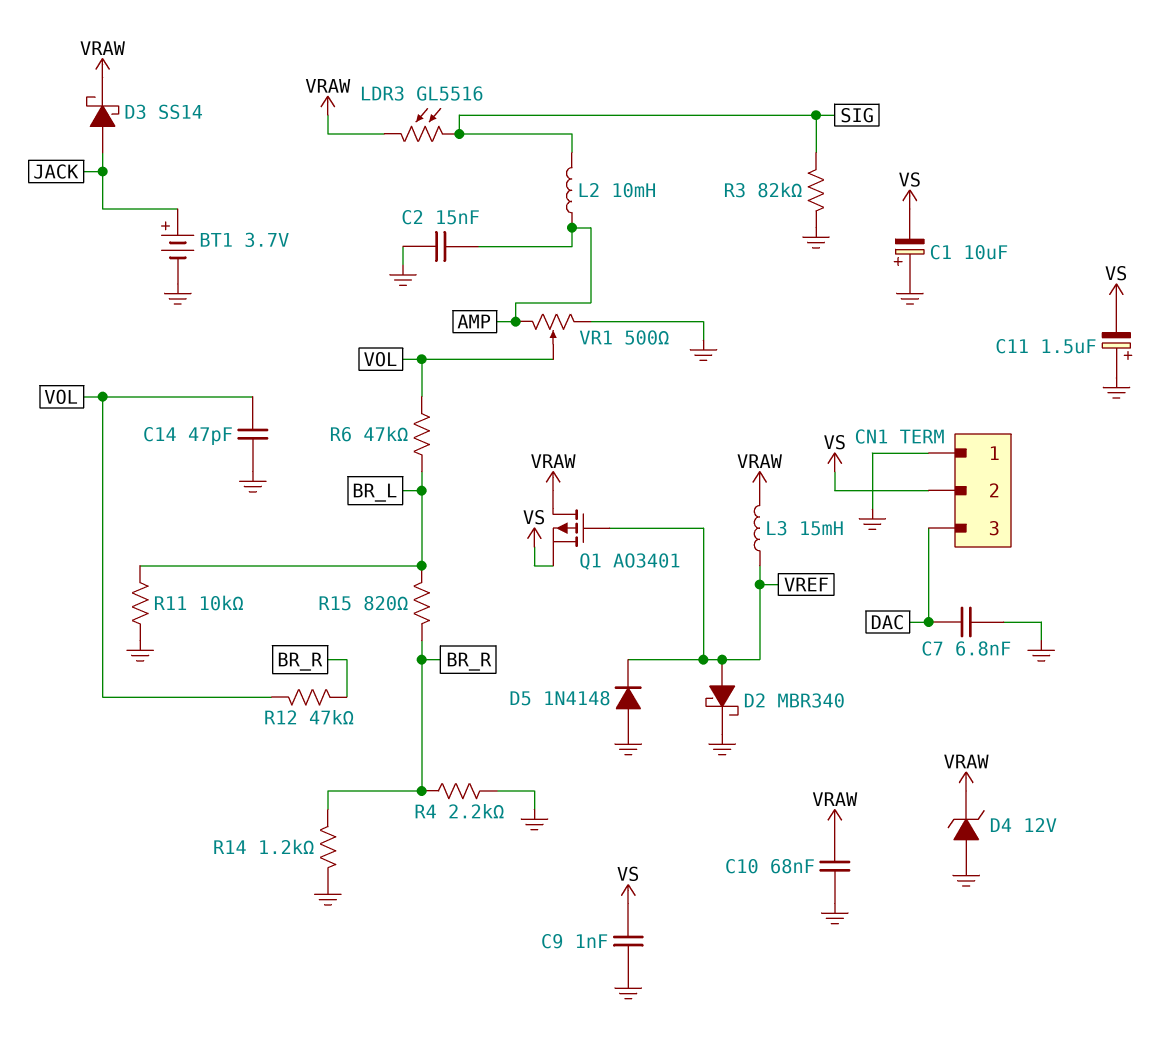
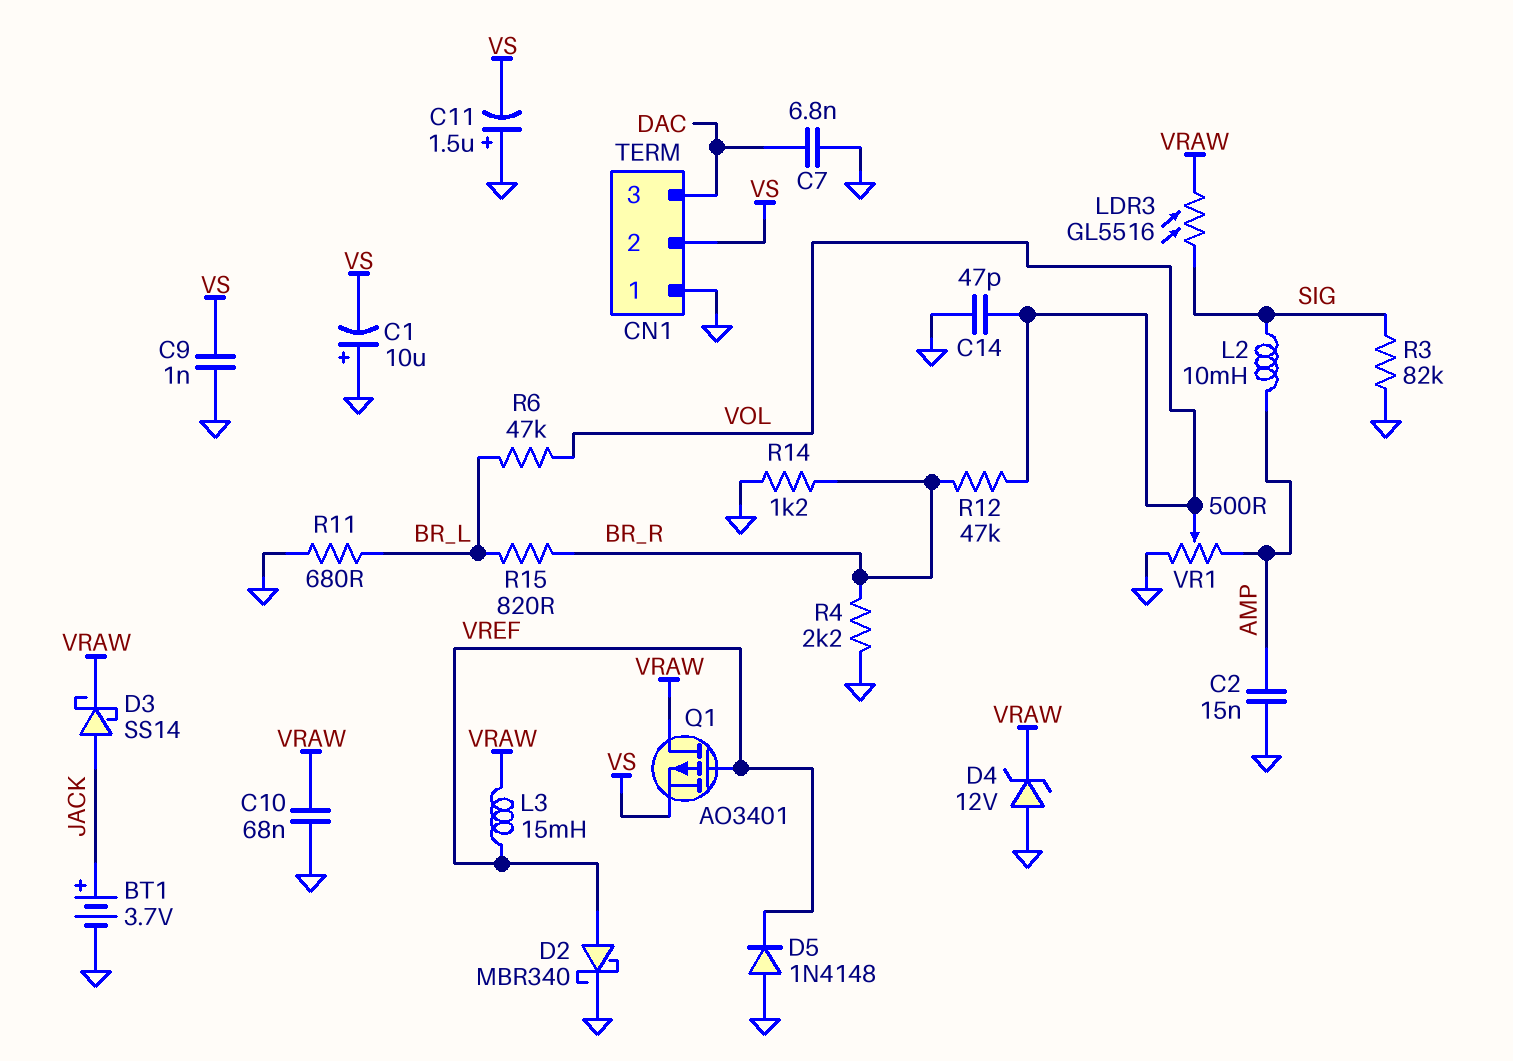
R11: 10k (BR_L, GND) -> 680 (BR_L, GND)

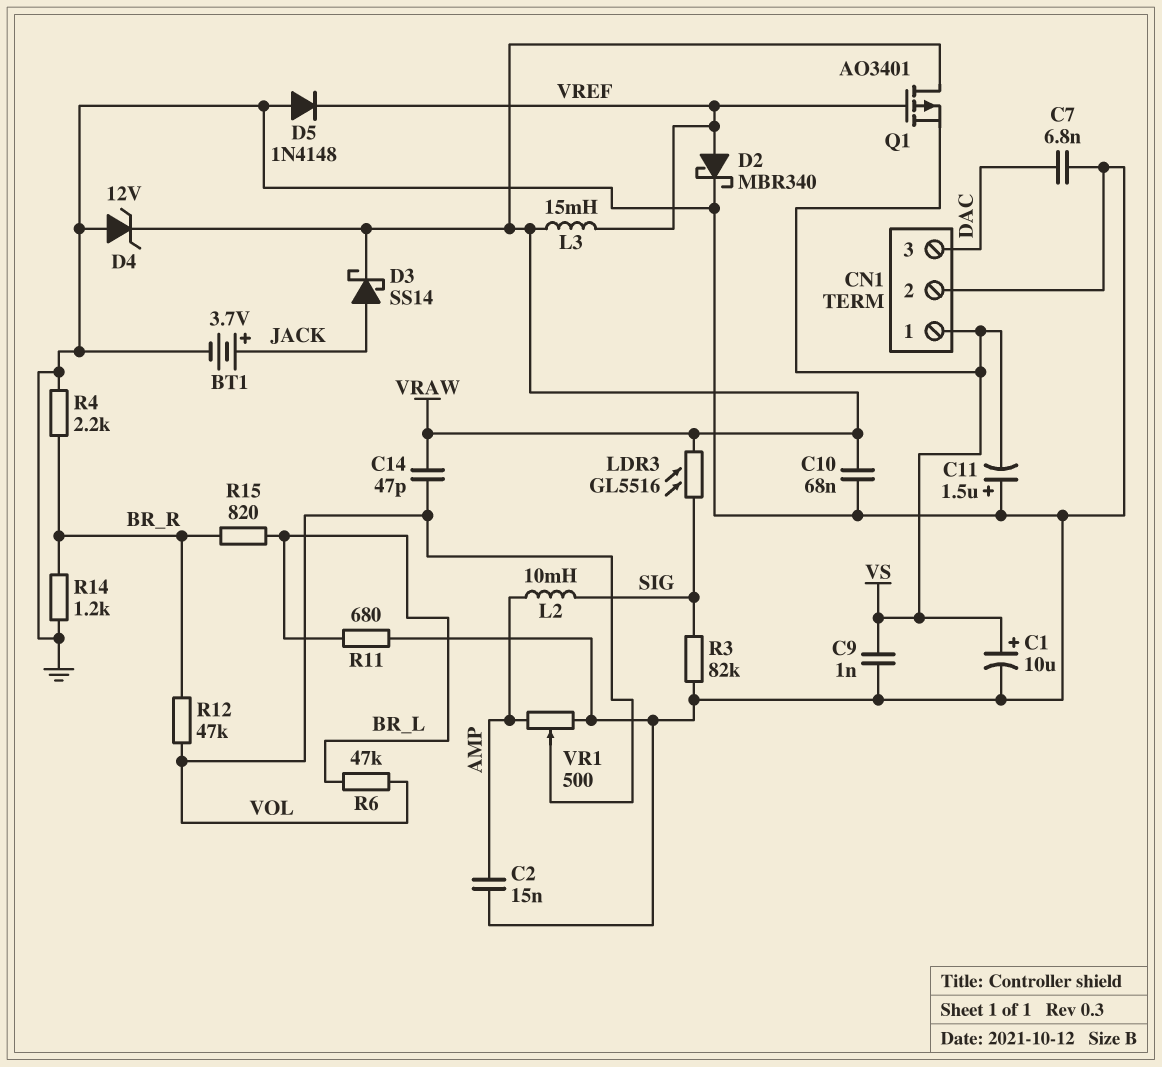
C1: 10uF (plus GND, minus VS) -> 10uF (plus VS, minus GND)
C14: 47pF (GND, VOL) -> 47pF (VOL, VRAW)
CN1 pin 1: GND -> VS
CN1 pin 2: VS -> GND

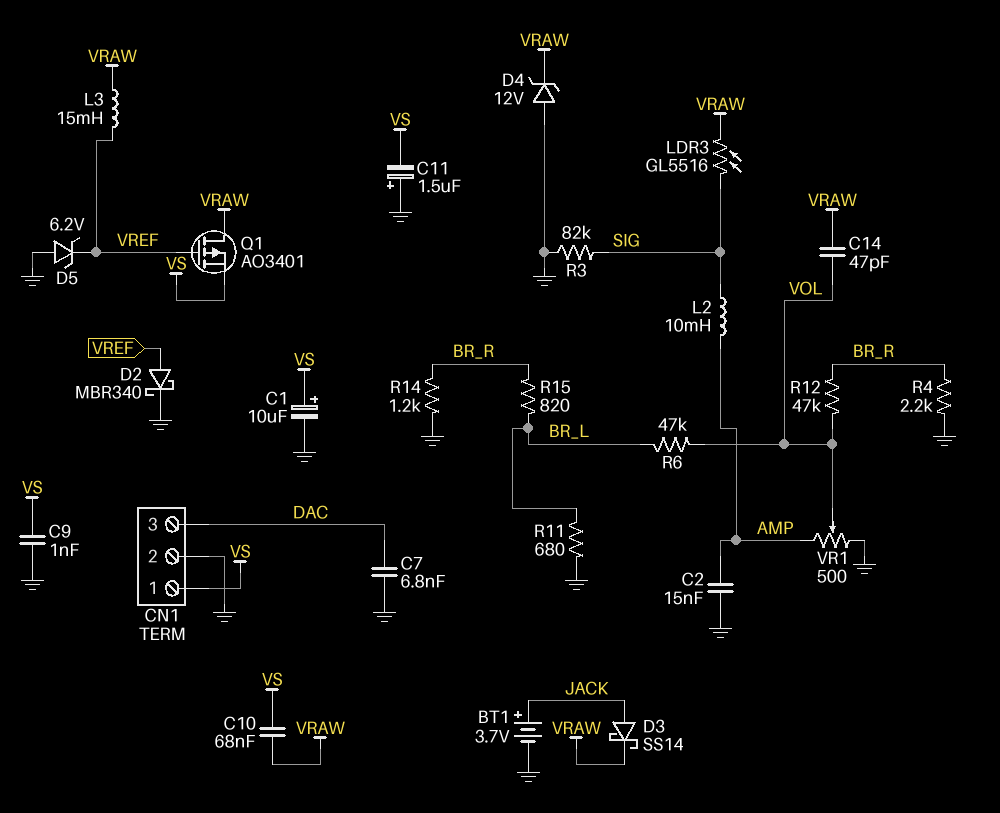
C10: 68nF (GND, VRAW) -> 68nF (VRAW, VS)
D5: diode 1N4148 (A GND, K VREF) -> zener 6.2V (A GND, K VREF)

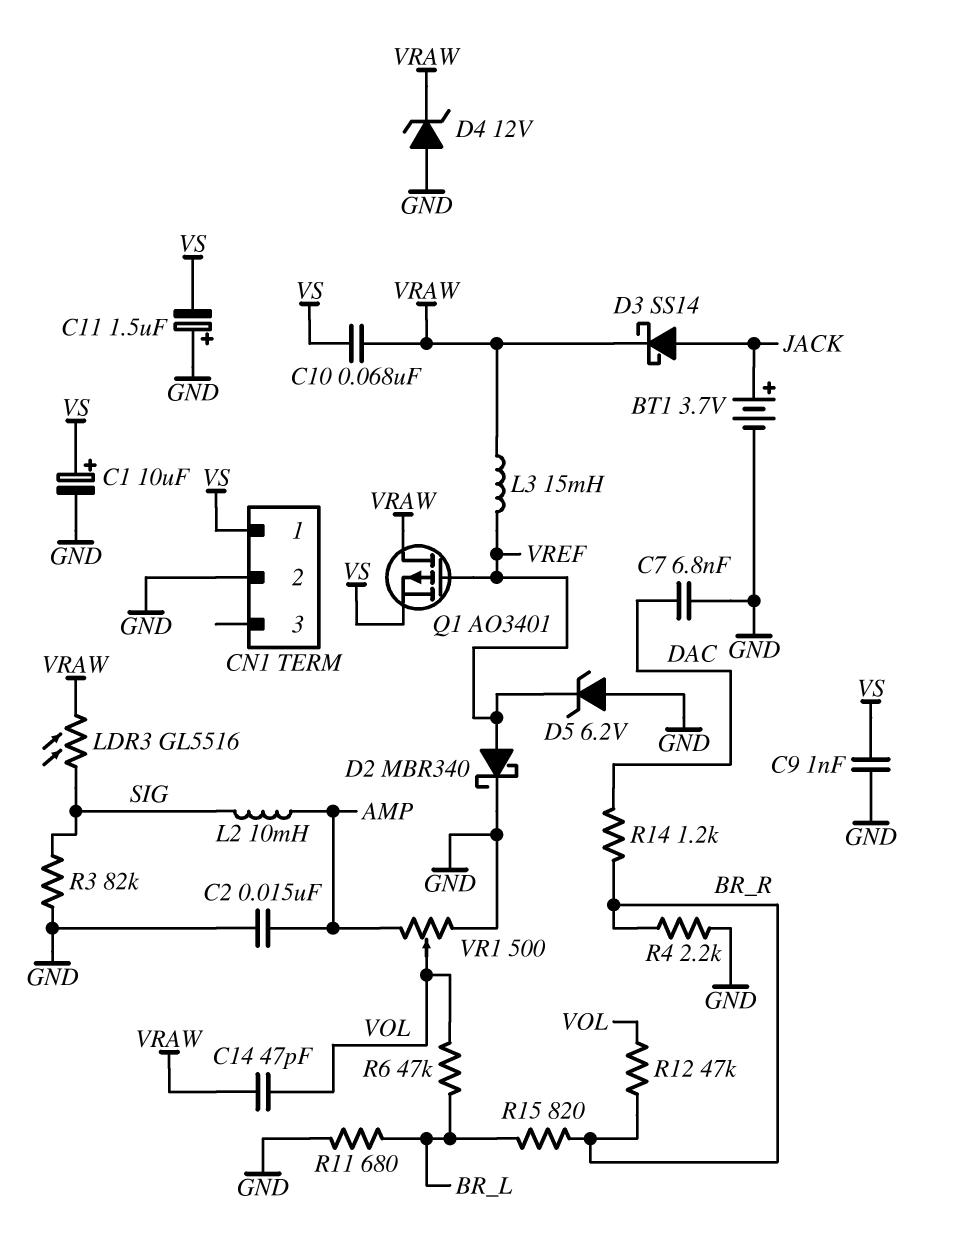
CN1 pin 3: DAC -> none
R14: 1.2k (BR_R, GND) -> 1.2k (BR_R, DAC)

